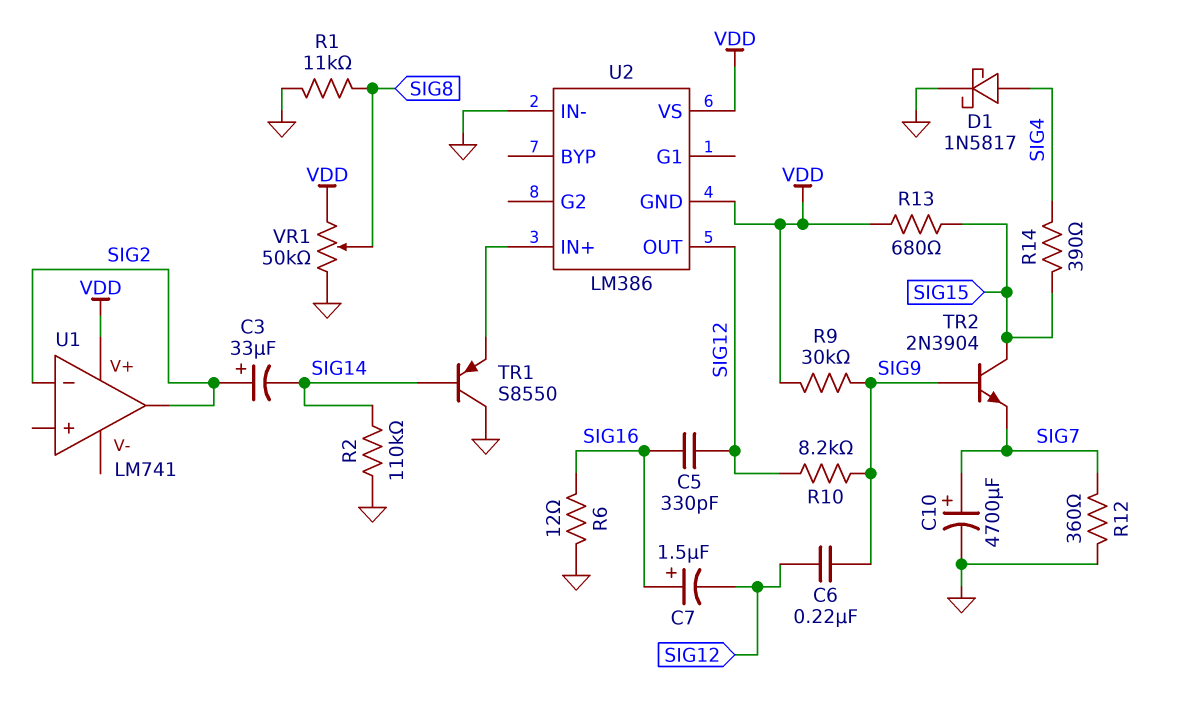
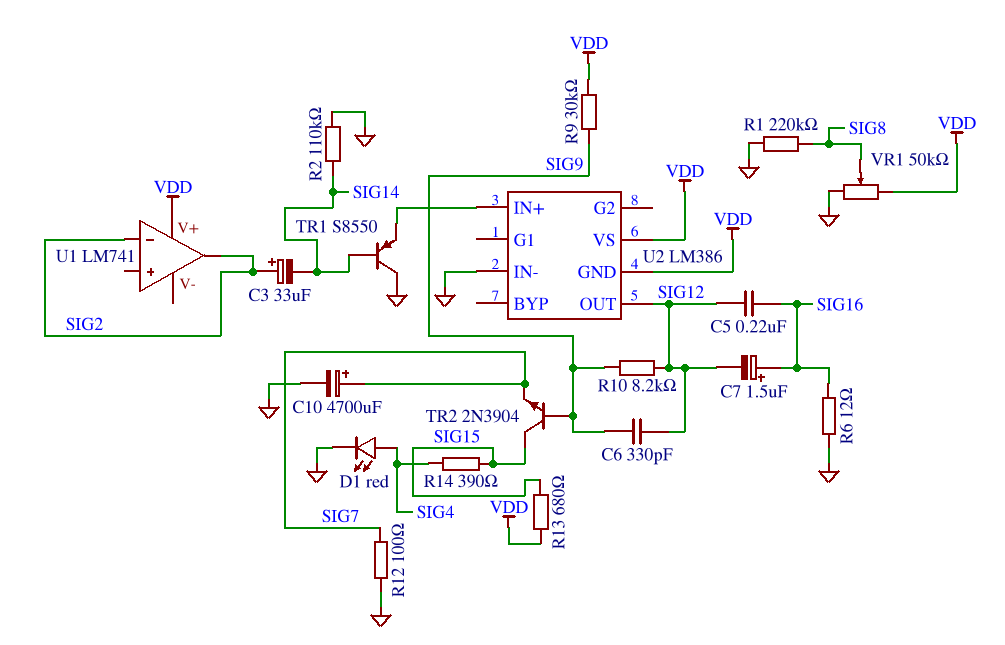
C5: 330pF (SIG12, SIG16) -> 220nF (SIG12, SIG16)
C6: 220nF (SIG9, SIG12) -> 330pF (SIG9, SIG12)
D1: schottky 1N5817 (A SIG4, K GND) -> LED red (A SIG4, K GND)
R1: 11k (GND, SIG8) -> 220k (GND, SIG8)
R12: 360 (GND, SIG7) -> 100 (GND, SIG7)

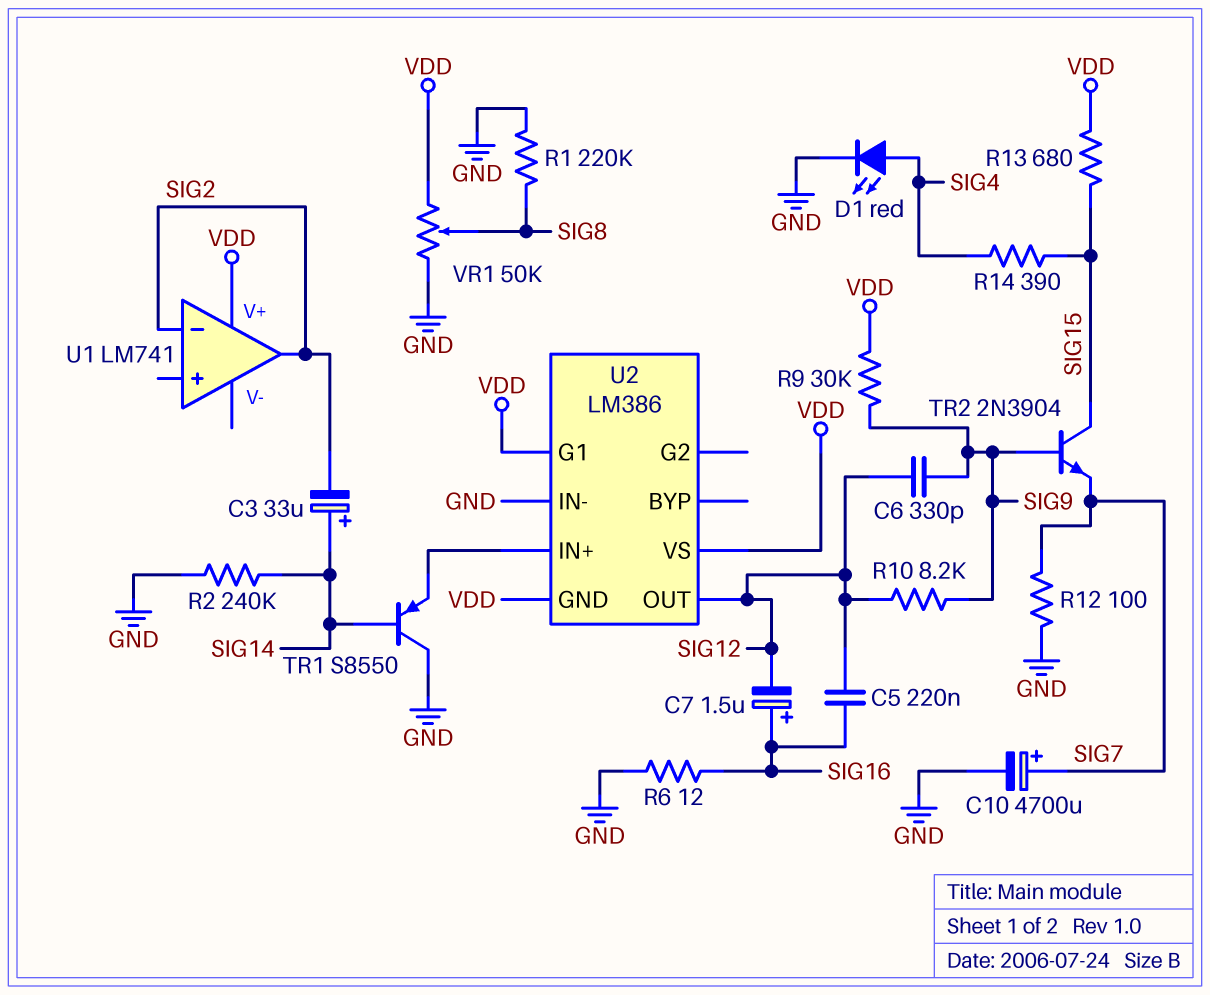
C3: 33uF (plus SIG2, minus SIG14) -> 33uF (plus SIG14, minus SIG2)
R2: 110k (GND, SIG14) -> 240k (GND, SIG14)
U2 pin G1: none -> VDD

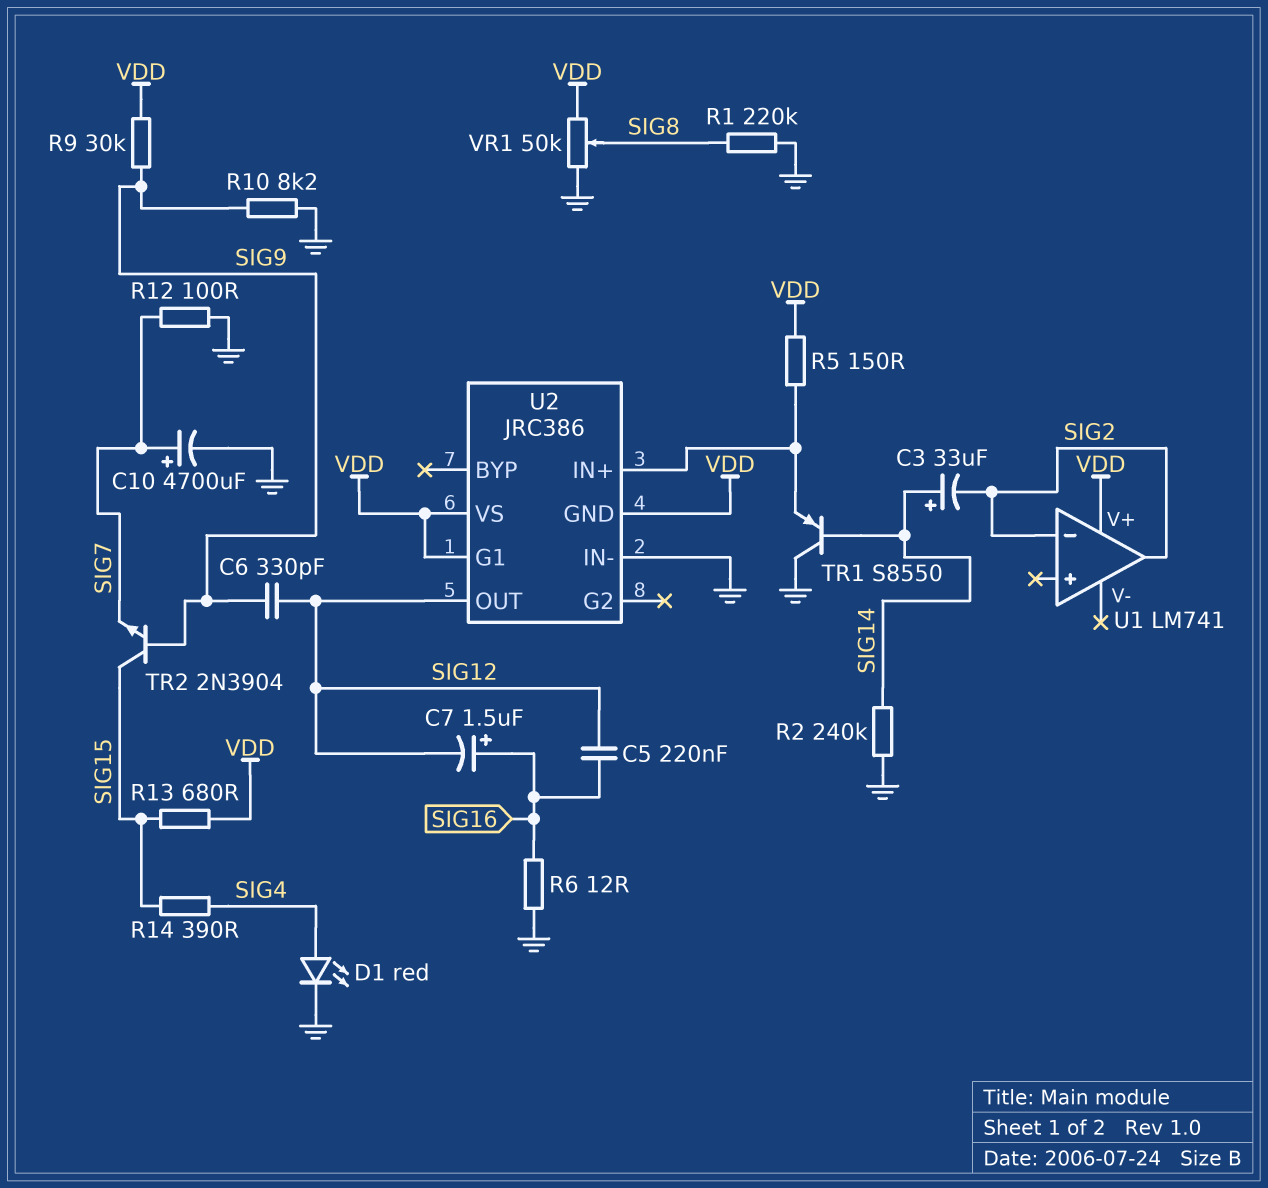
R5: none -> 150 (U2/IN+, VDD)
R10: 8.2k (SIG9, SIG12) -> 8.2k (GND, SIG9)
U2: LM386 -> JRC386

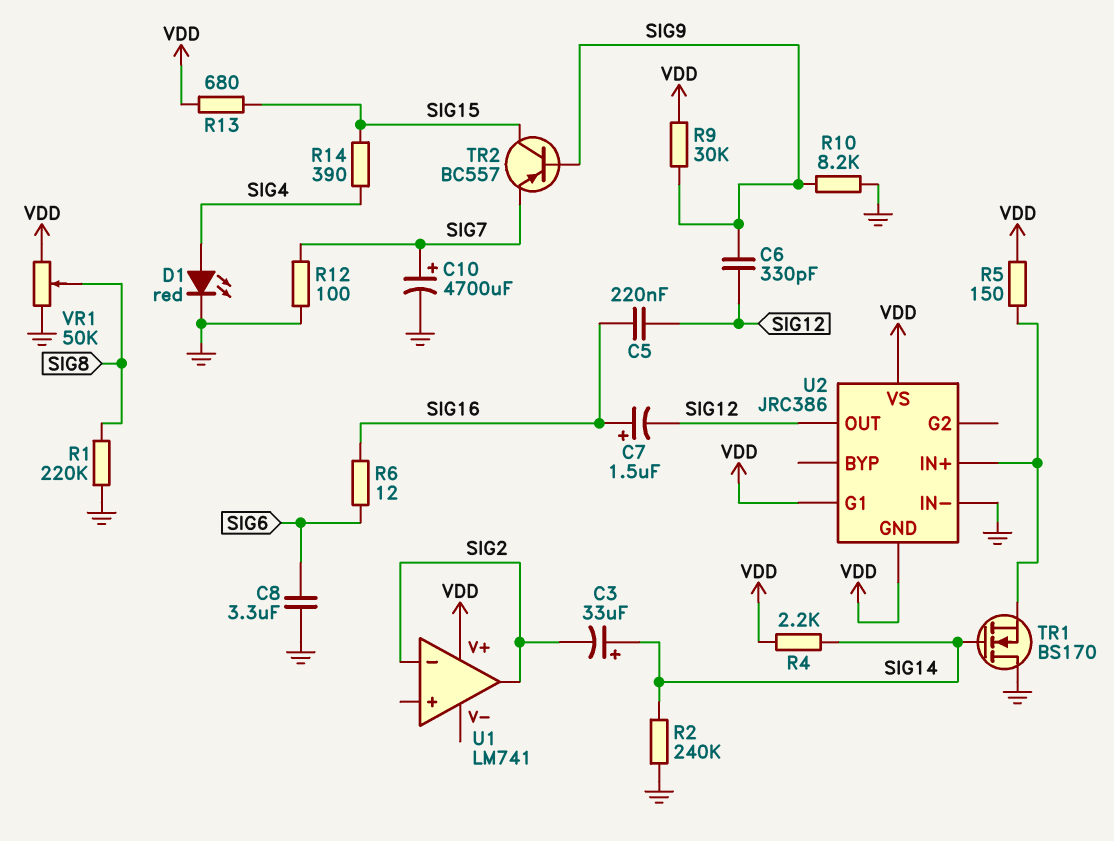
C8: none -> 3.3uF (GND, SIG6)
R4: none -> 2.2k (SIG14, VDD)
R6: 12 (GND, SIG16) -> 12 (SIG6, SIG16)
TR1: PNP S8550 (B SIG14, C GND, E U2/IN+) -> NMOS BS170 (G SIG14, D GND, S U2/IN+)
TR2: NPN 2N3904 (B SIG9, C SIG15, E SIG7) -> PNP BC557 (B SIG9, C SIG15, E SIG7)

